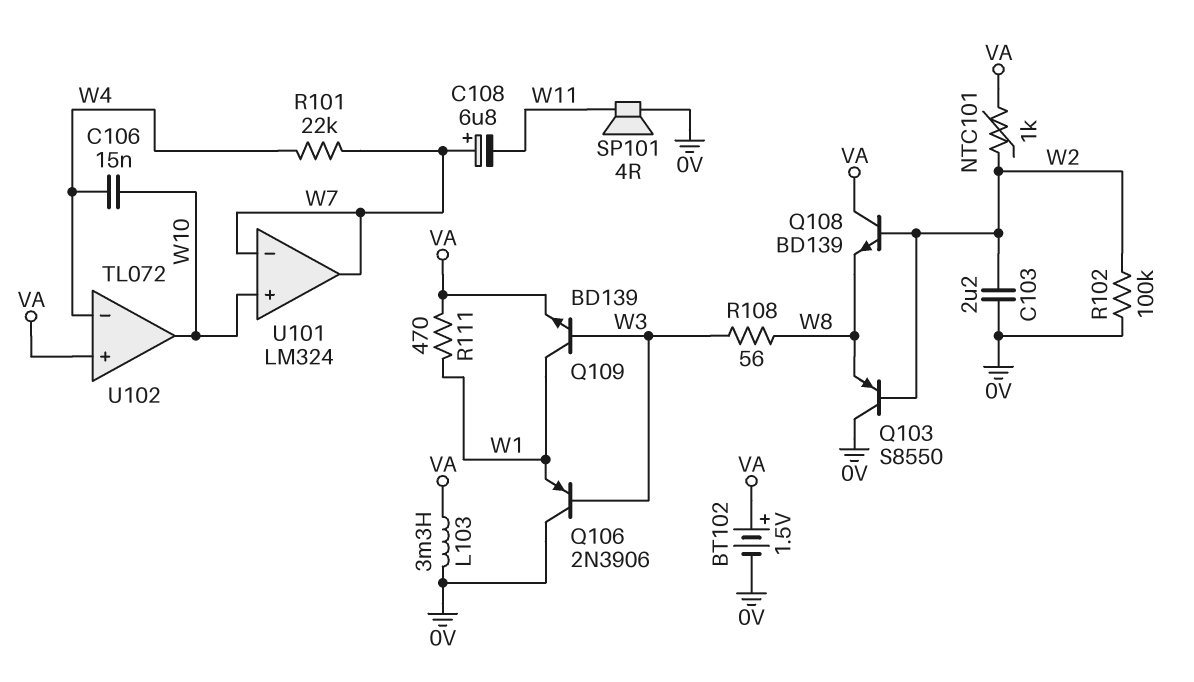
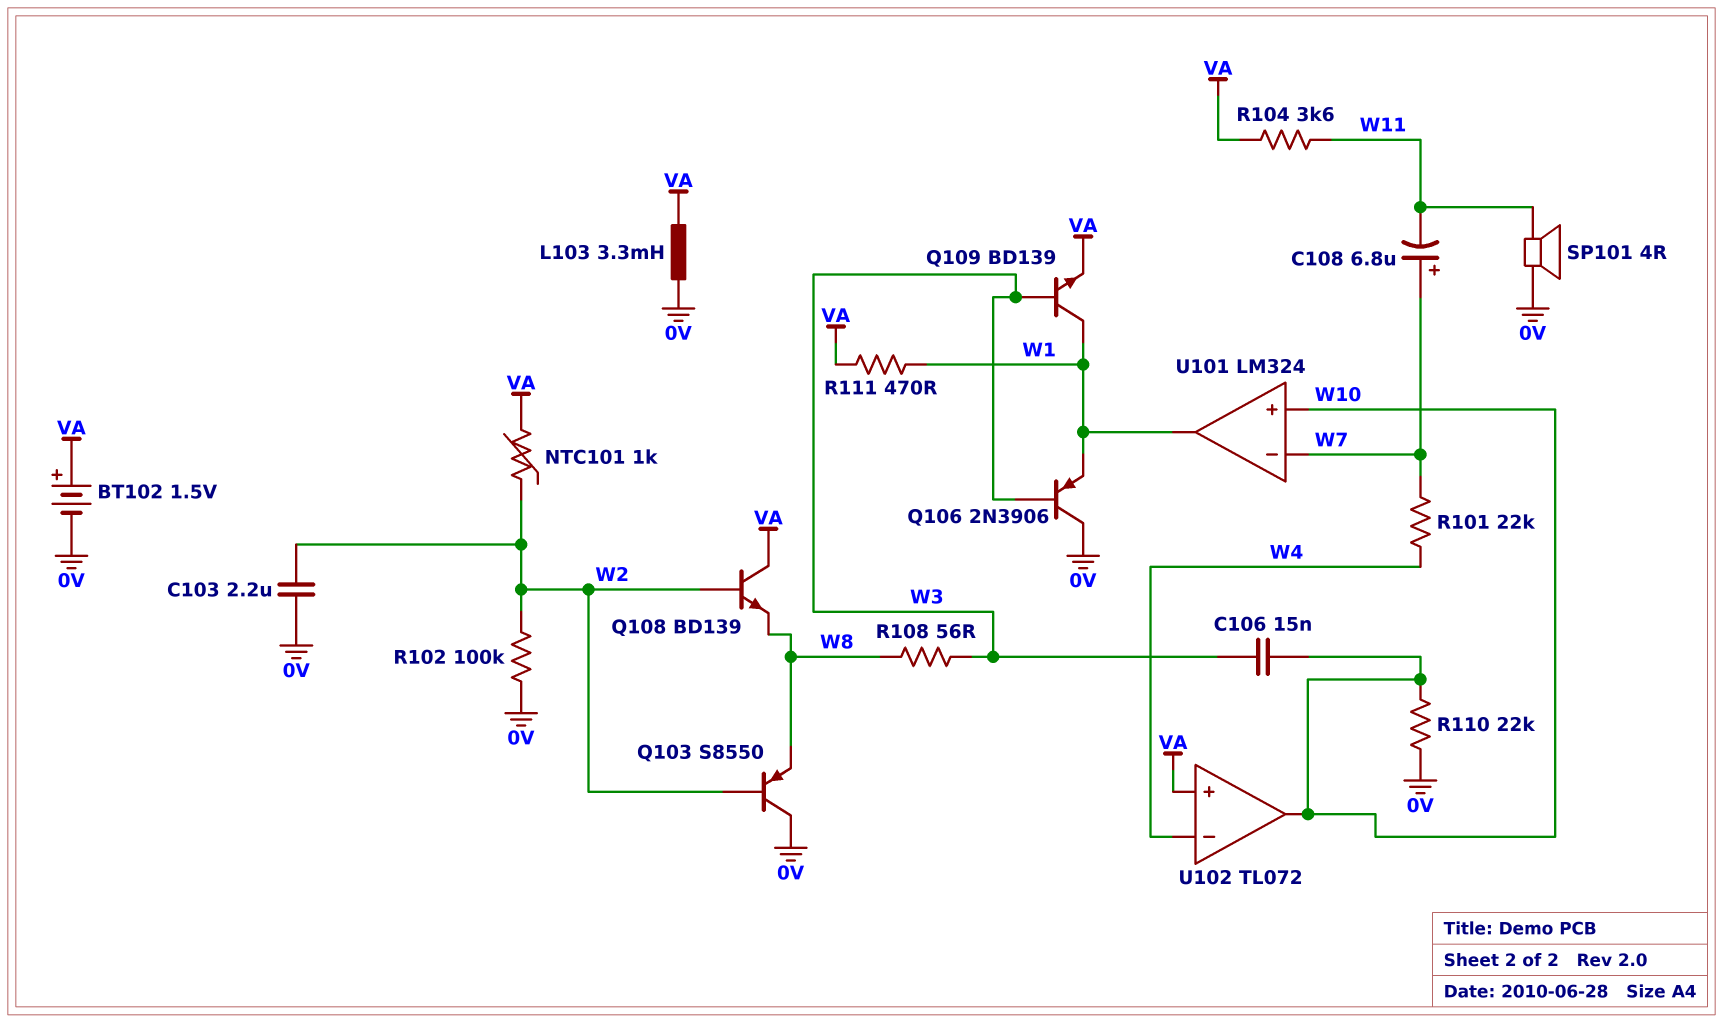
C106: 15nF (W4, W10) -> 15nF (W3, W10)
R104: none -> 3.6k (VA, W11)
R110: none -> 22k (0V, W10)
U101 pin out: W7 -> W1

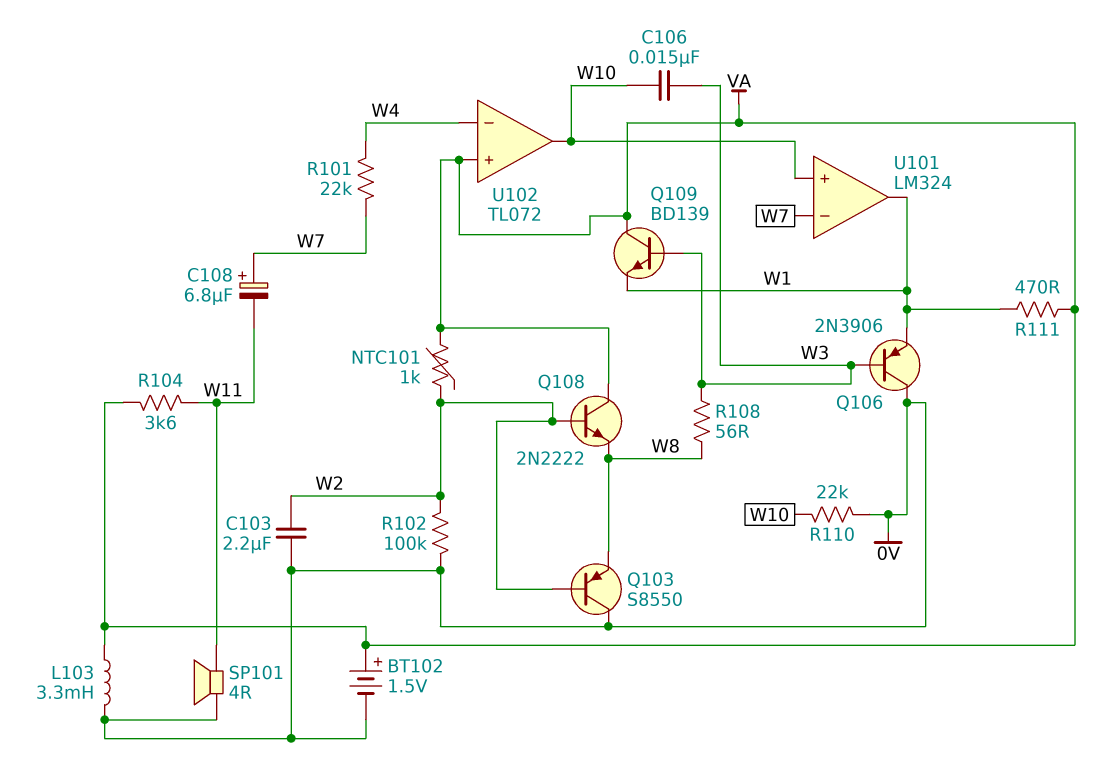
Q108: NPN BD139 (B W2, C VA, E W8) -> NPN 2N2222 (B W2, C VA, E W8)
Q109: NPN BD139 (B W3, C W1, E VA) -> NPN BD139 (B W3, C VA, E W1)

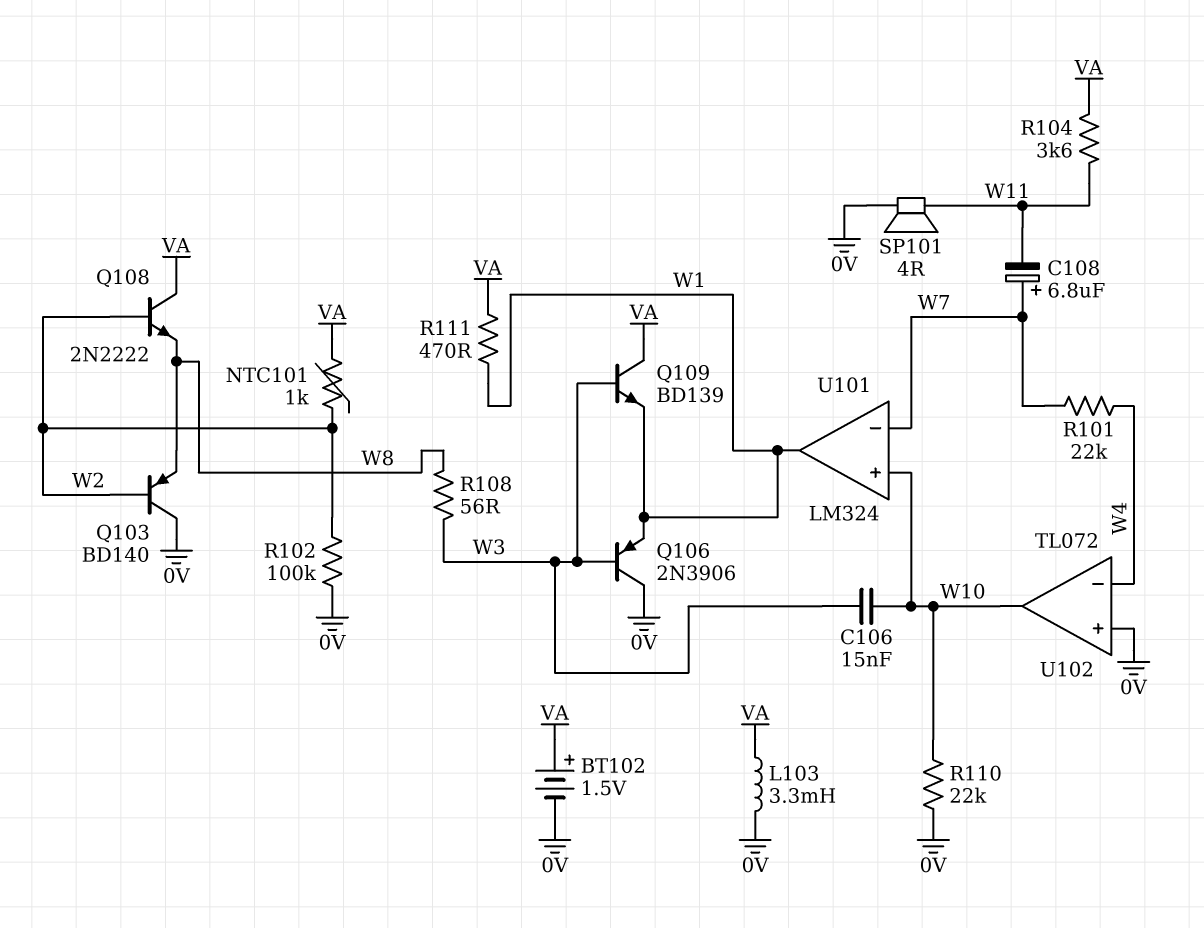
C103: 2.2uF (0V, W2) -> none
Q103: PNP S8550 (B W2, C 0V, E W8) -> PNP BD140 (B W2, C 0V, E W8)
U102 pin in+: VA -> 0V

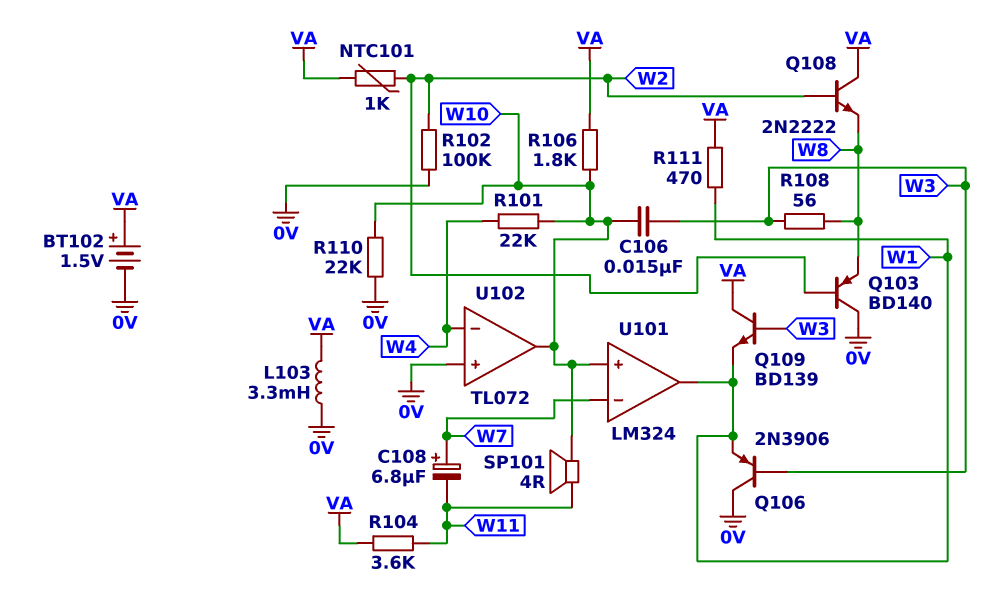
R101: 22k (W4, W7) -> 22k (W4, W10)
R106: none -> 1.8k (VA, W10)
SP101: speaker 4R (0V, W11) -> speaker 4R (W10, W11)

